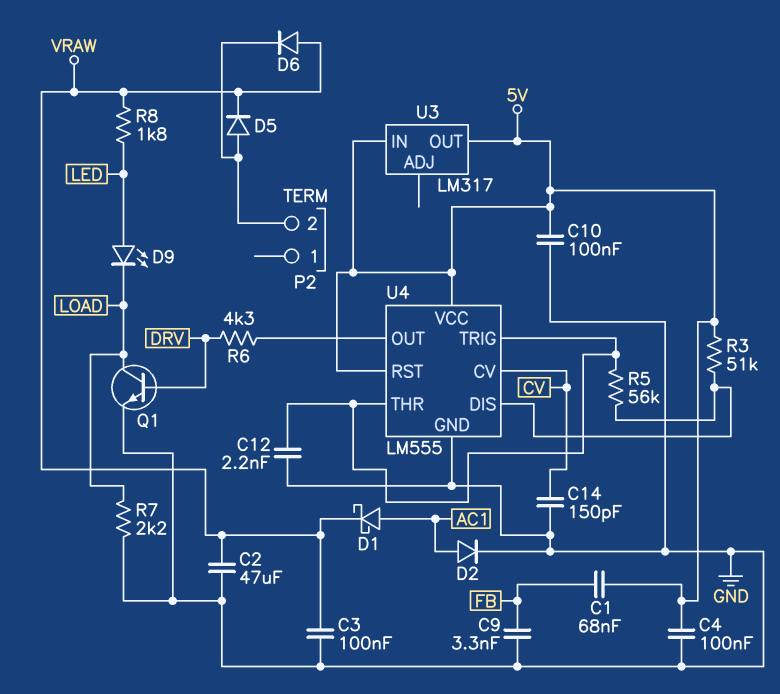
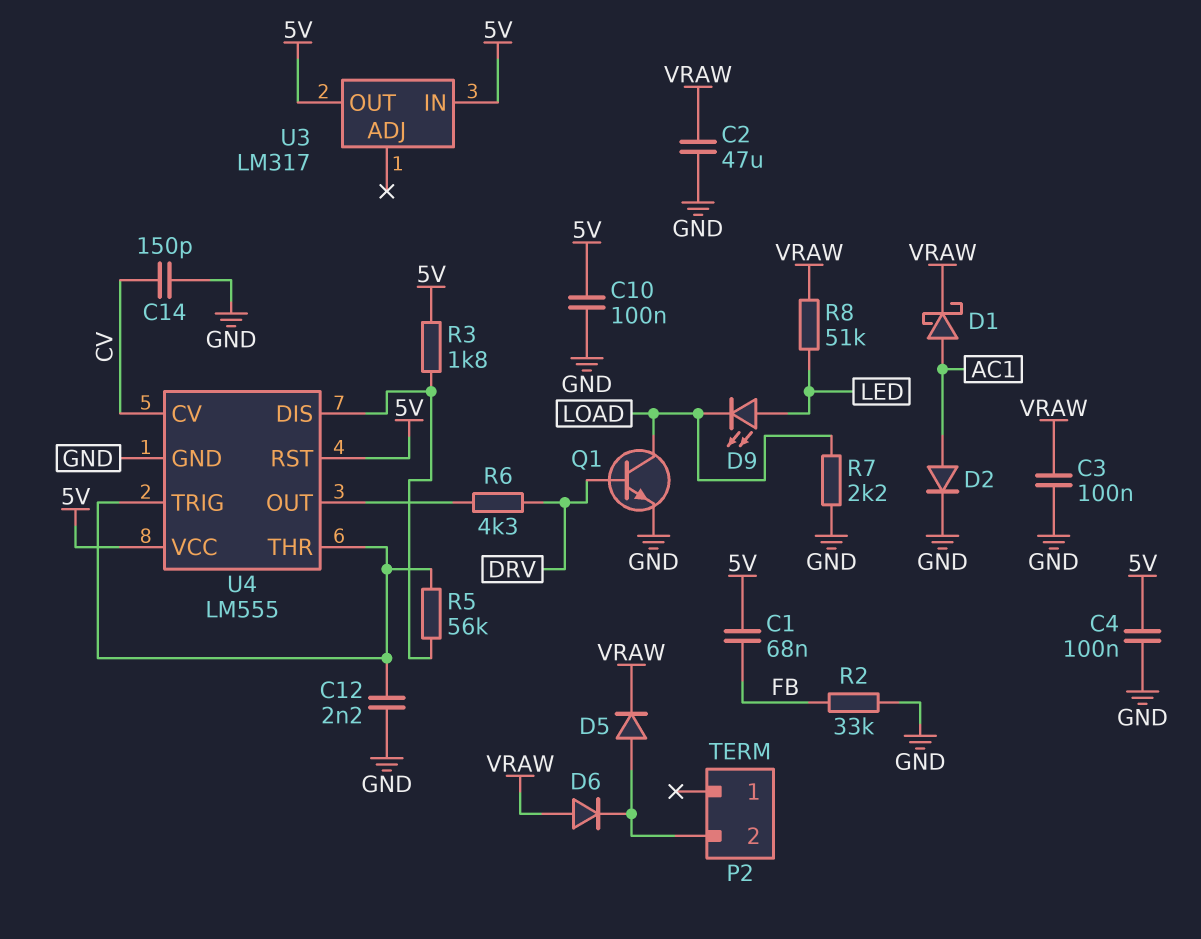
C9: 3.3nF (FB, GND) -> none
R2: none -> 33k (FB, GND)
R3: 51k (5V, U4/DIS) -> 1.8k (5V, U4/DIS)
R8: 1.8k (LED, VRAW) -> 51k (LED, VRAW)

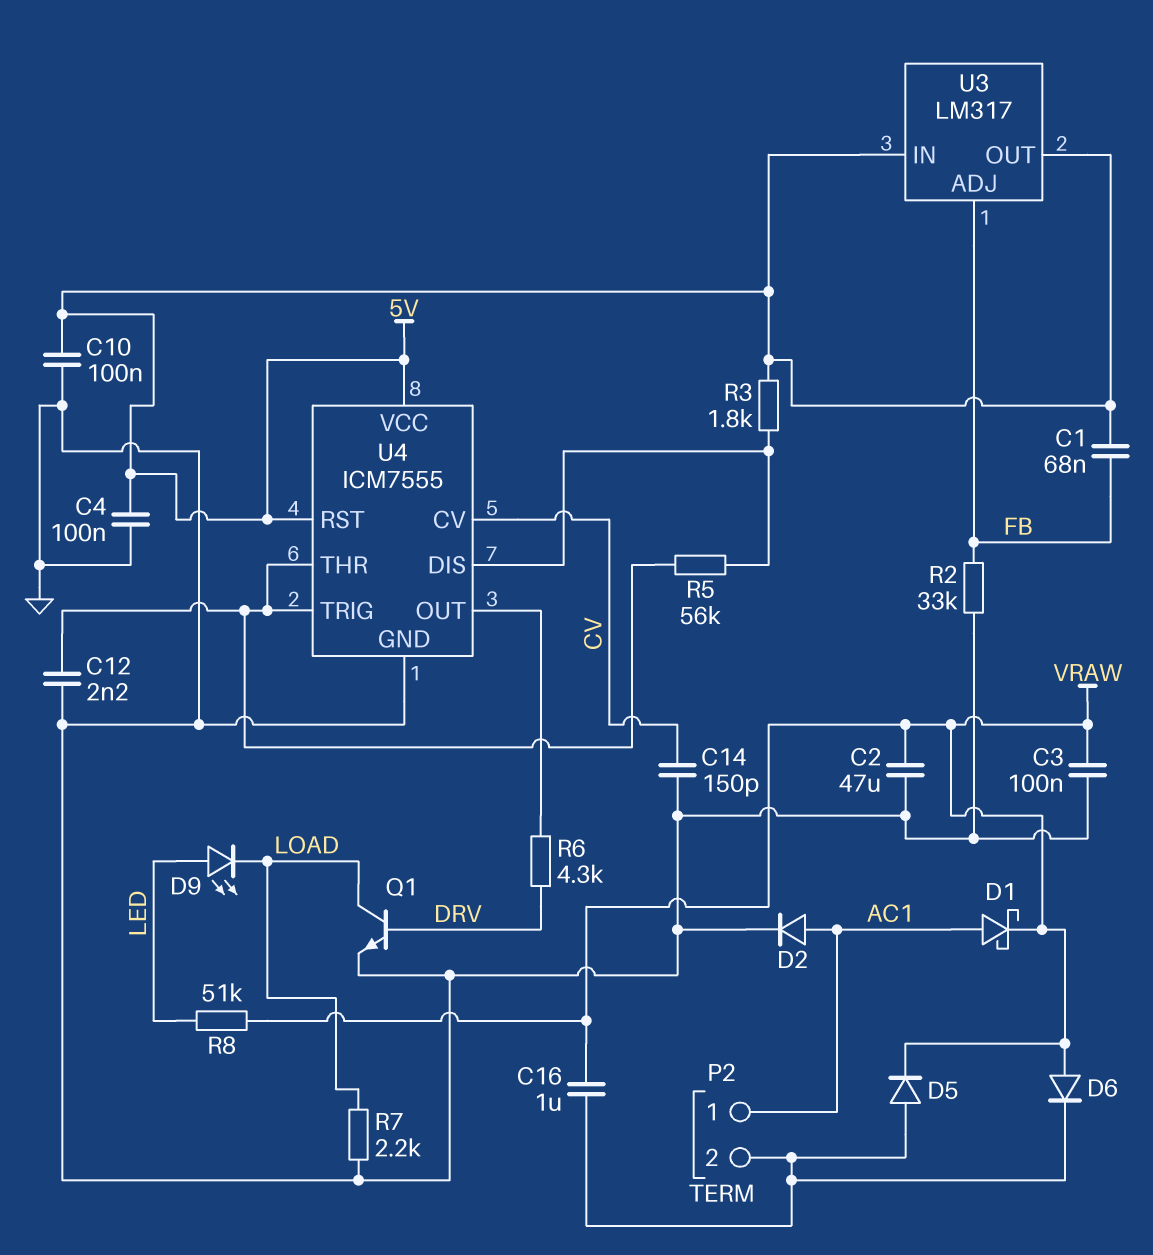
C16: none -> 1uF (P2/2, VRAW)
P2 pin 1: none -> AC1
U3 pin ADJ: none -> FB
U4: LM555 -> ICM7555

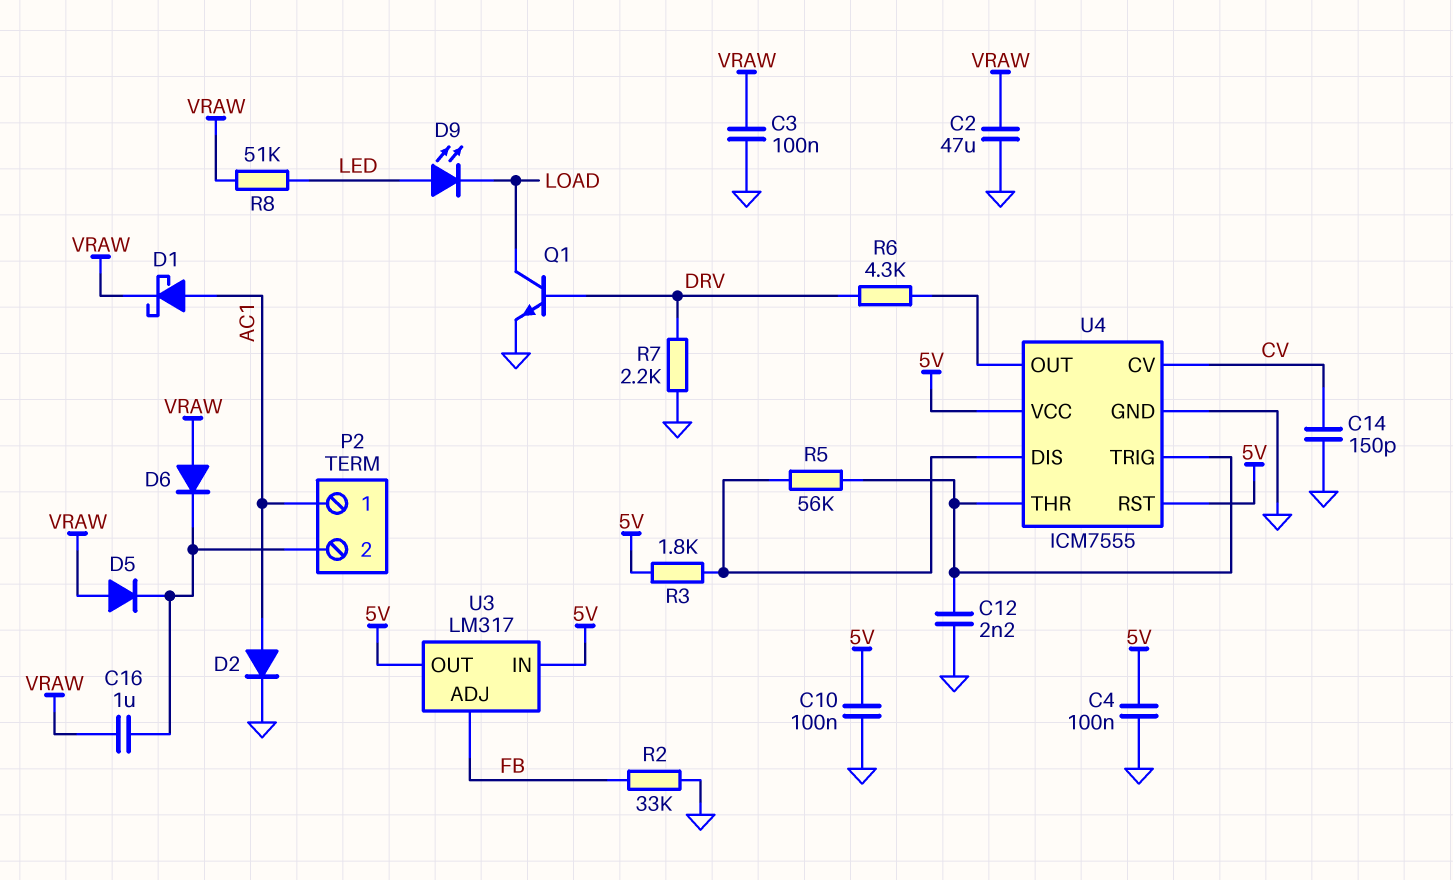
C1: 68nF (5V, FB) -> none
D5: diode (A P2/2, K VRAW) -> diode (A VRAW, K P2/2)
R7: 2.2k (GND, LOAD) -> 2.2k (DRV, GND)

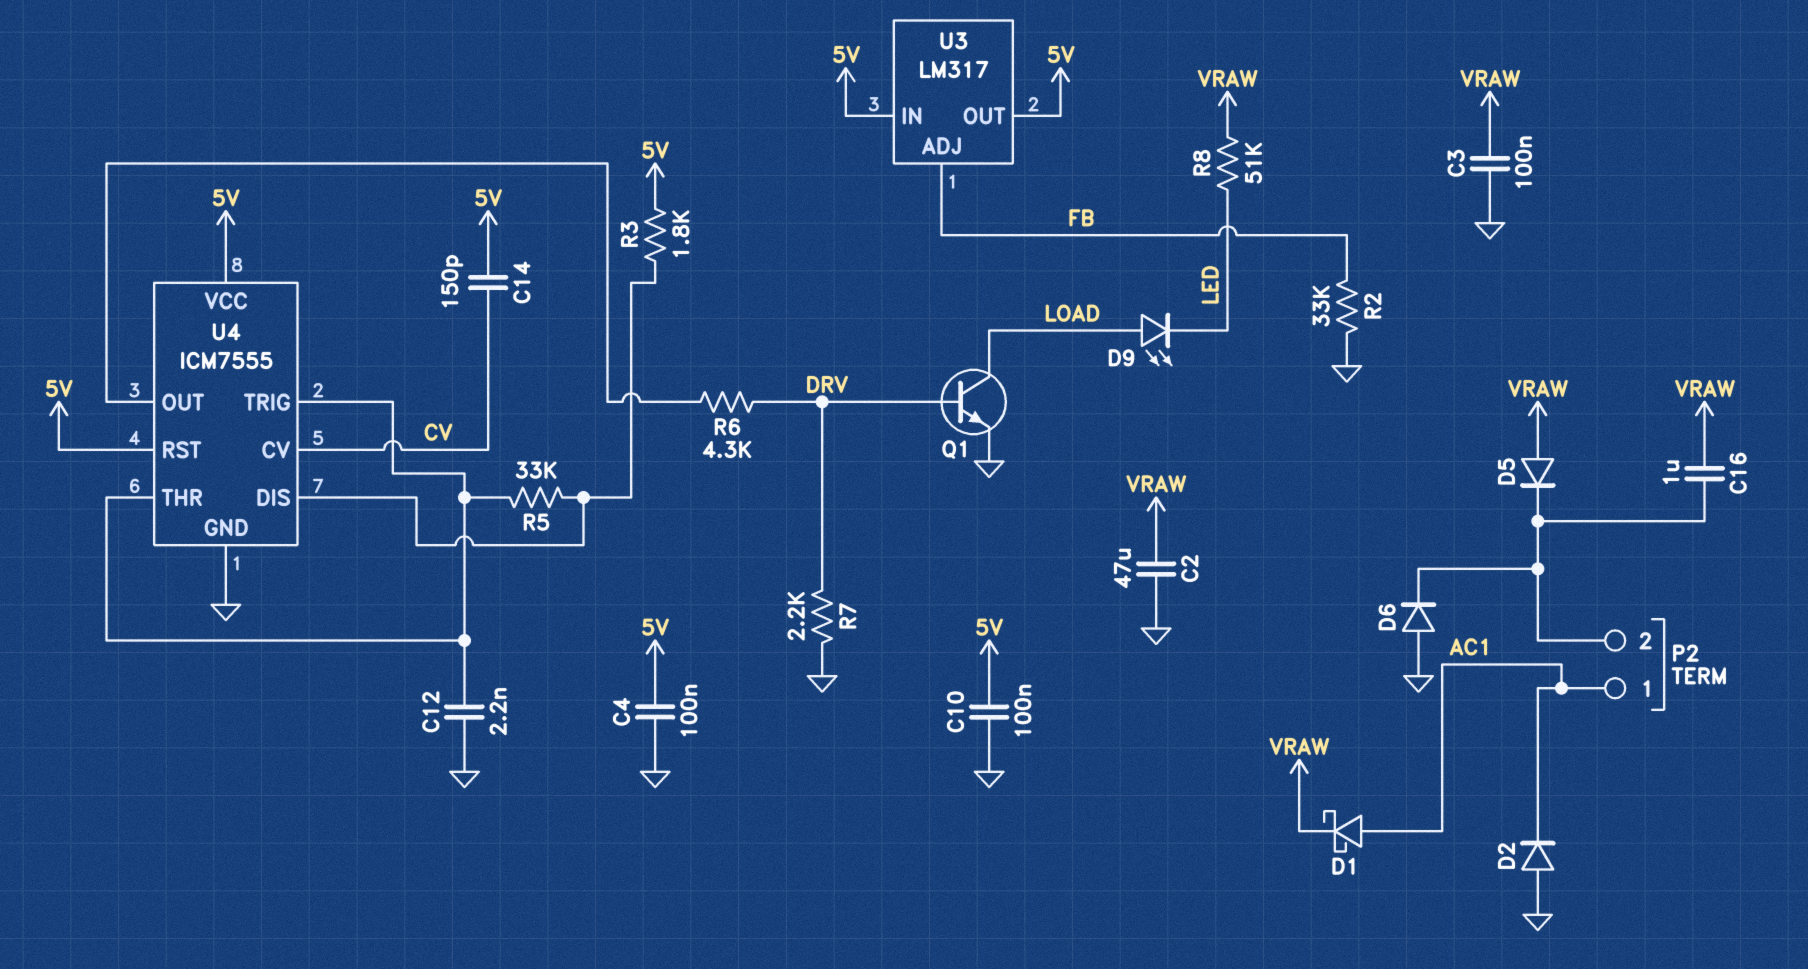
C14: 150pF (CV, GND) -> 150pF (5V, CV)
D2: diode (A AC1, K GND) -> diode (A GND, K AC1)
D6: diode (A VRAW, K P2/2) -> diode (A GND, K P2/2)
D9: LED (A LED, K LOAD) -> LED (A LOAD, K LED)
R5: 56k (U4/DIS, U4/THR) -> 33k (U4/DIS, U4/THR)

